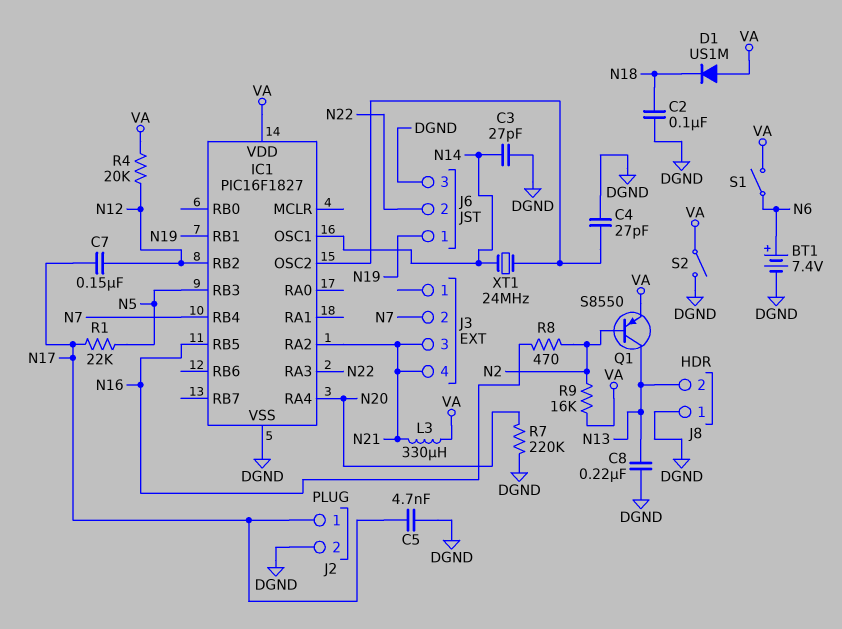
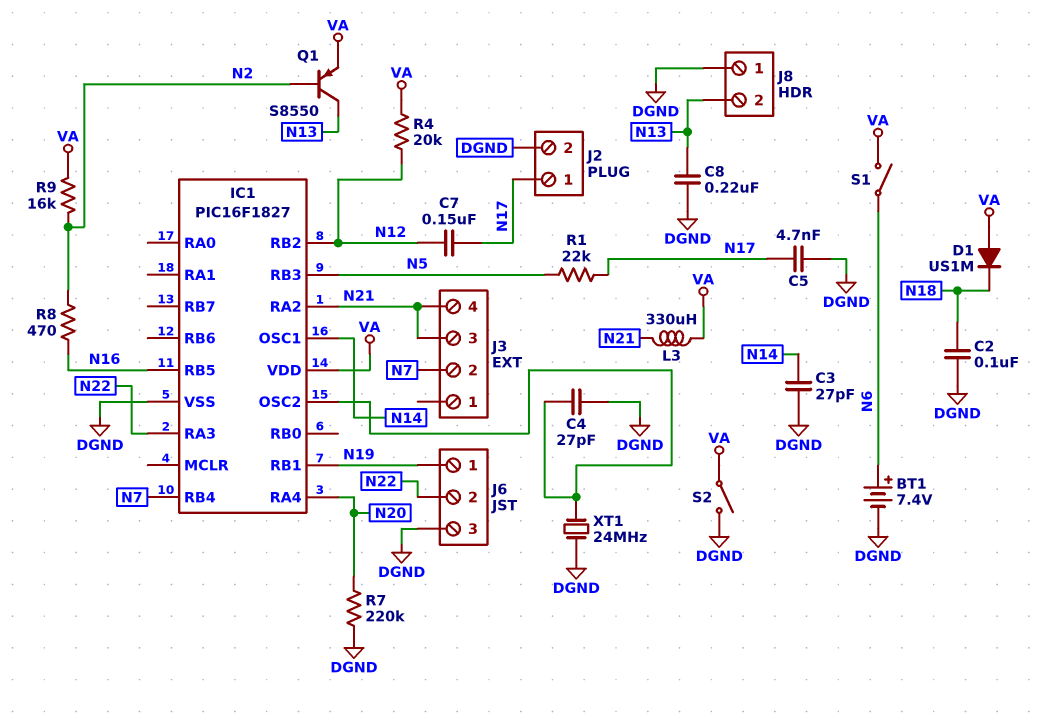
XT1: 24MHz (IC1/OSC2, N14) -> 24MHz (DGND, IC1/OSC2)

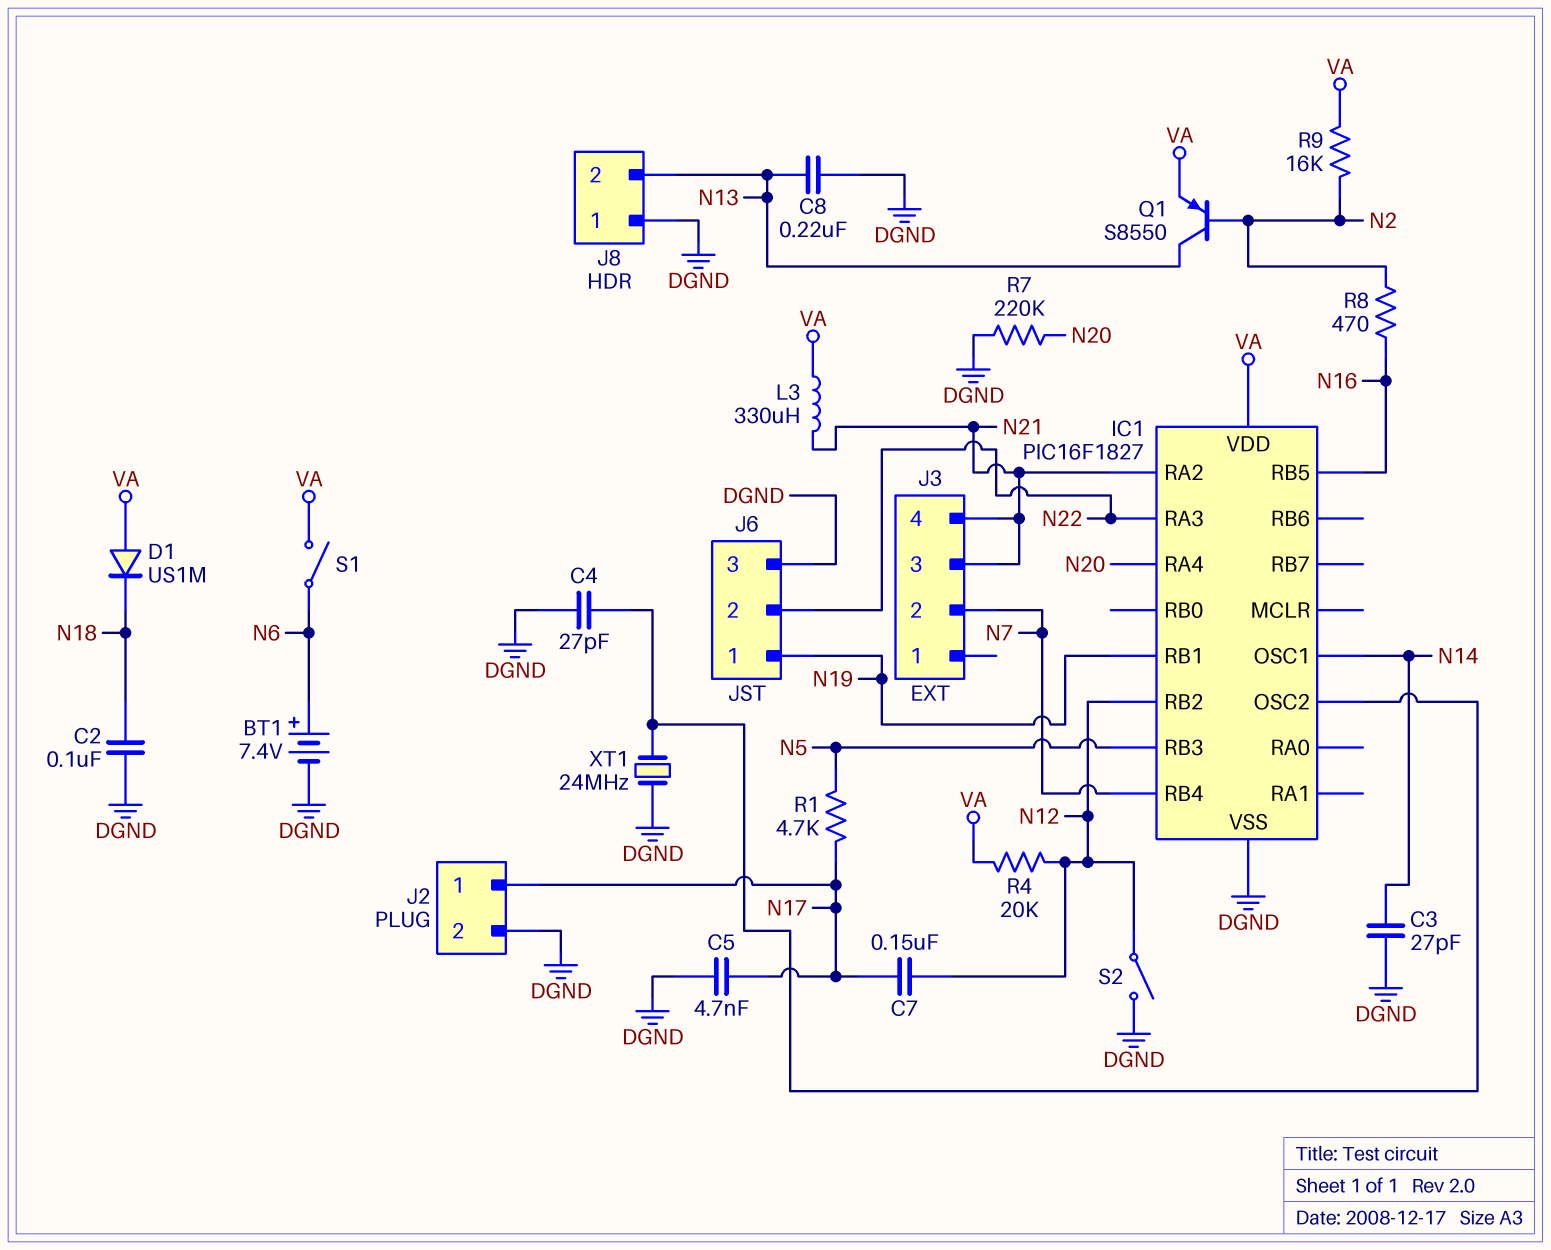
R1: 22k (N5, N17) -> 4.7k (N5, N17)
S2: switch (DGND, VA) -> switch (DGND, N12)

